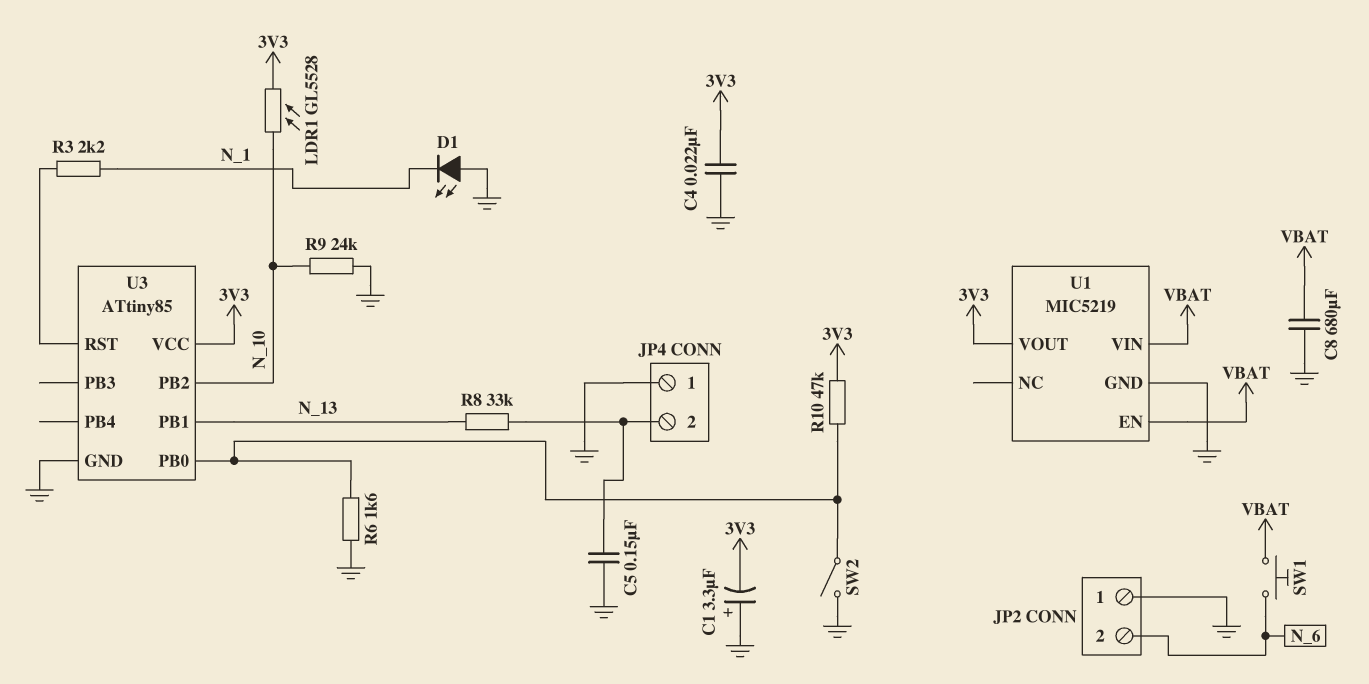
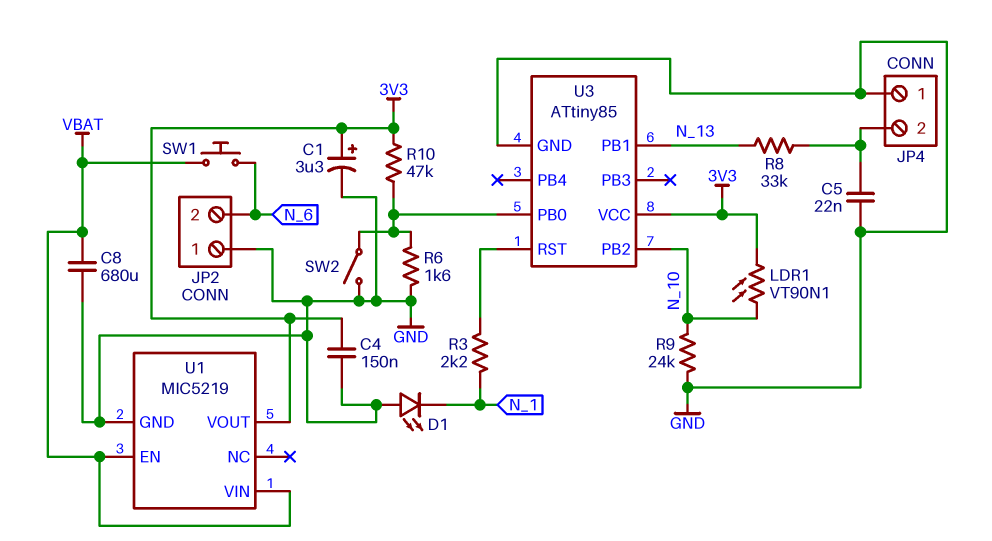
C1: 3.3uF (plus GND, minus 3V3) -> 3.3uF (plus 3V3, minus GND)
C4: 22nF (3V3, GND) -> 150nF (3V3, GND)
C5: 150nF (GND, JP4/2) -> 22nF (GND, JP4/2)
LDR1: GL5528 (3V3, N_10) -> VT90N1 (3V3, N_10)

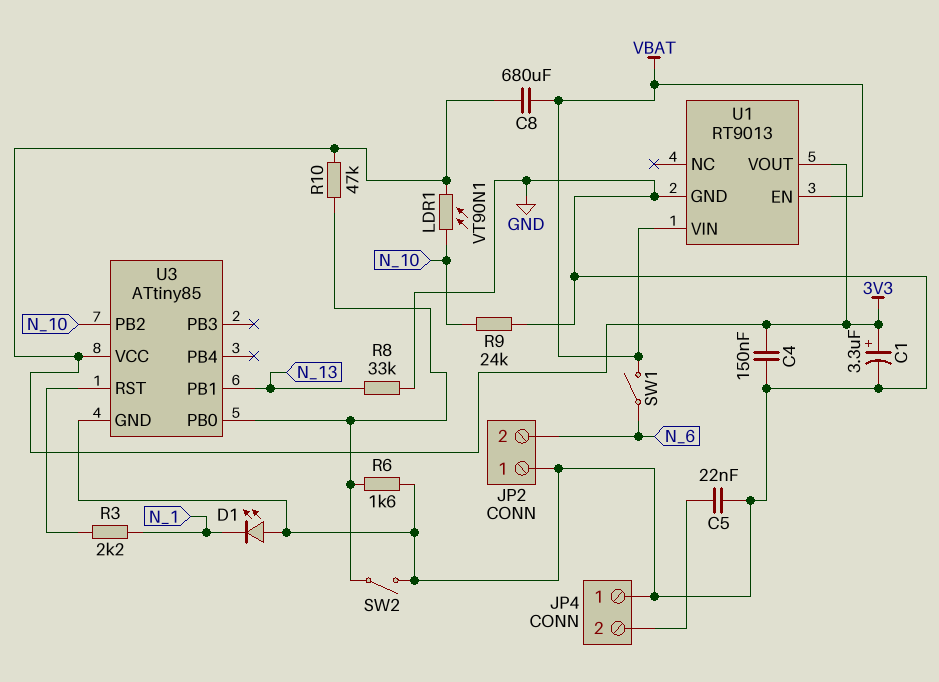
C8: 680uF (GND, VBAT) -> 680uF (3V3, VBAT)
R8: 33k (JP4/2, N_13) -> 33k (GND, N_13)
SW1: button (N_6, VBAT) -> switch (N_6, VBAT)
U1: MIC5219 -> RT9013

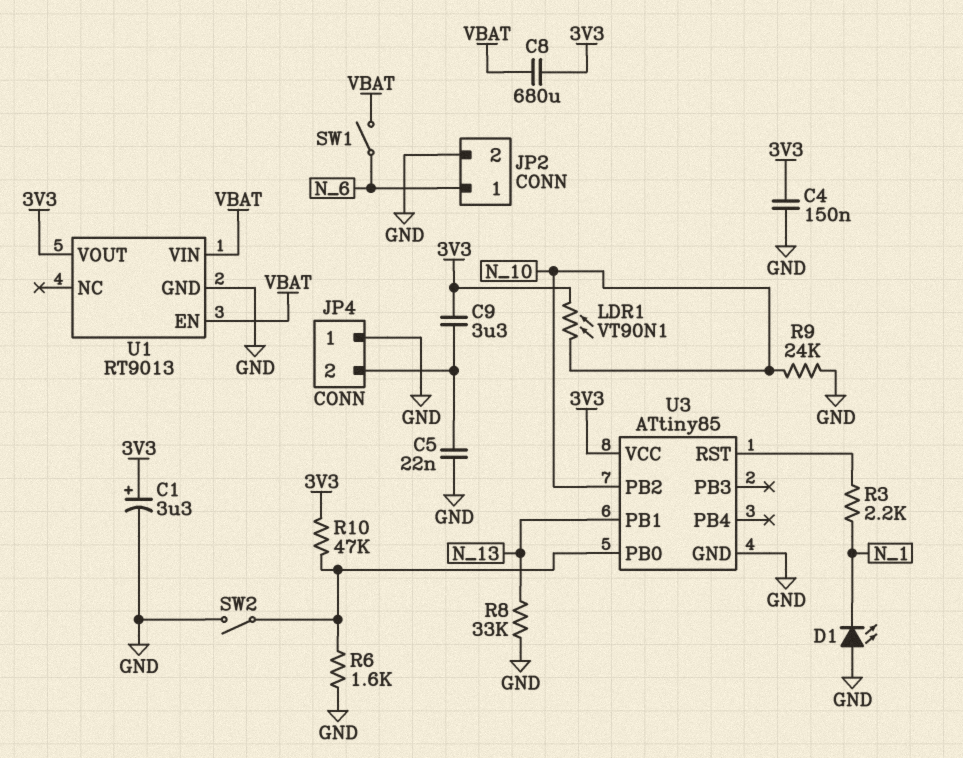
C9: none -> 3.3uF (3V3, JP4/2)
JP2 pin 1: GND -> N_6
JP2 pin 2: N_6 -> GND

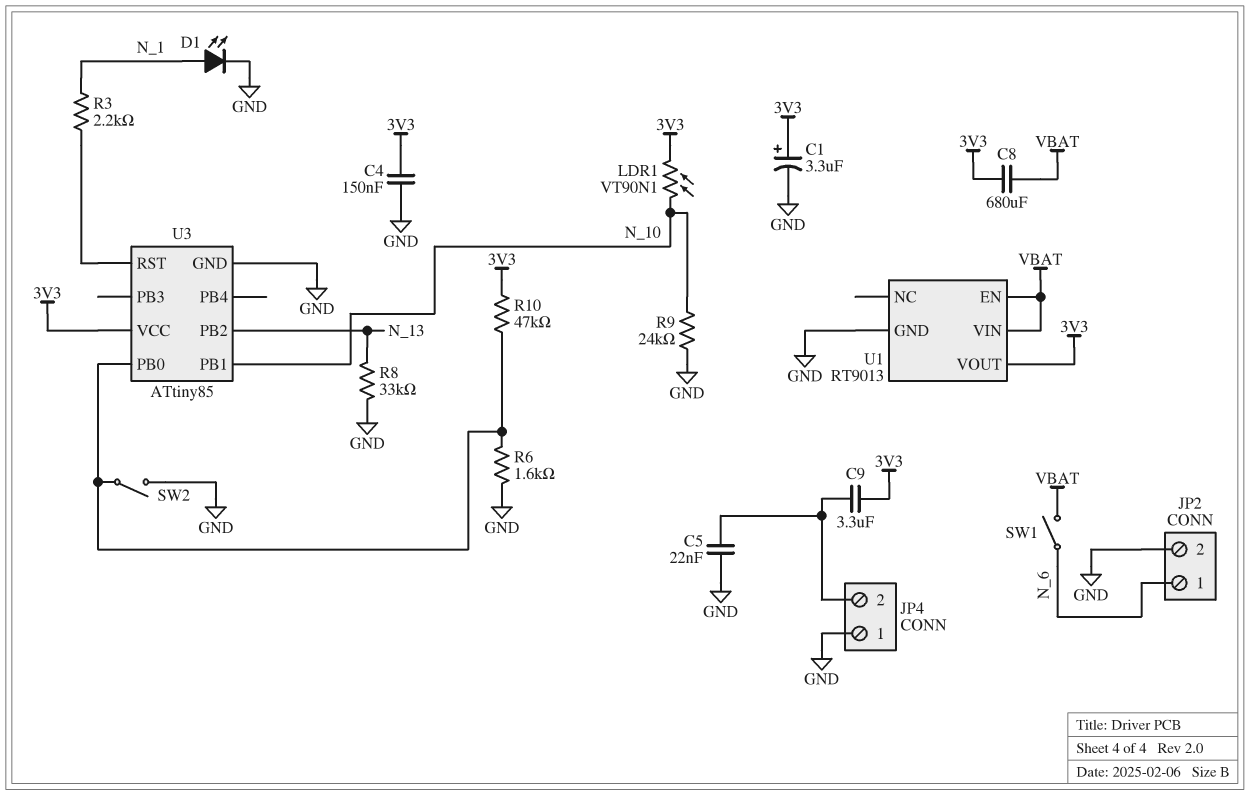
D1: LED (A GND, K N_1) -> LED (A N_1, K GND)
U3 pin PB1: N_13 -> N_10
U3 pin PB2: N_10 -> N_13

